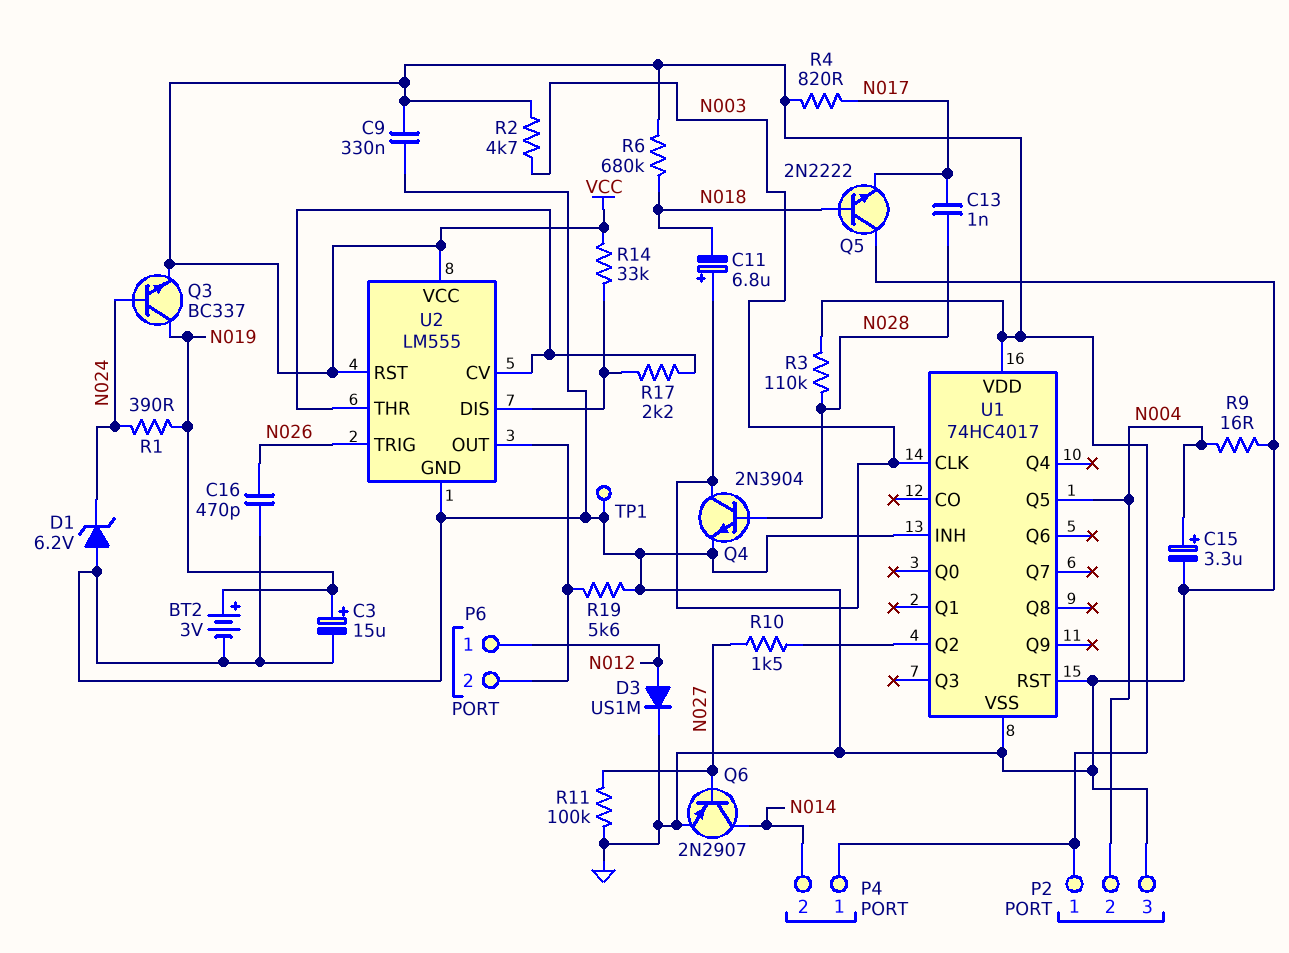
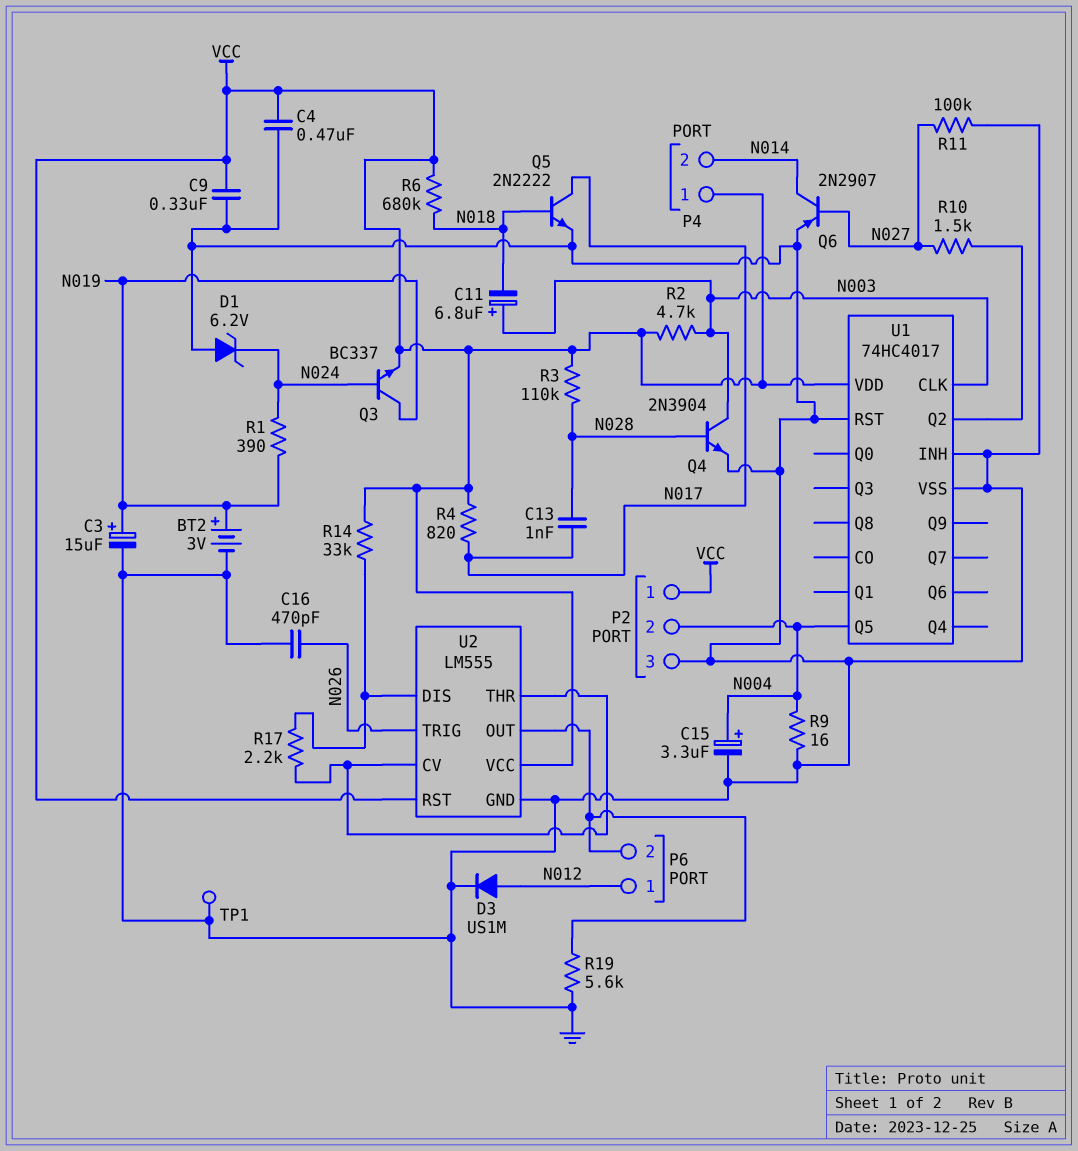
C4: none -> 470nF (GND, VCC)
Q5: NPN 2N2222 (B N018, C GND, E N017) -> NPN 2N2222 (B N018, C N017, E GND)

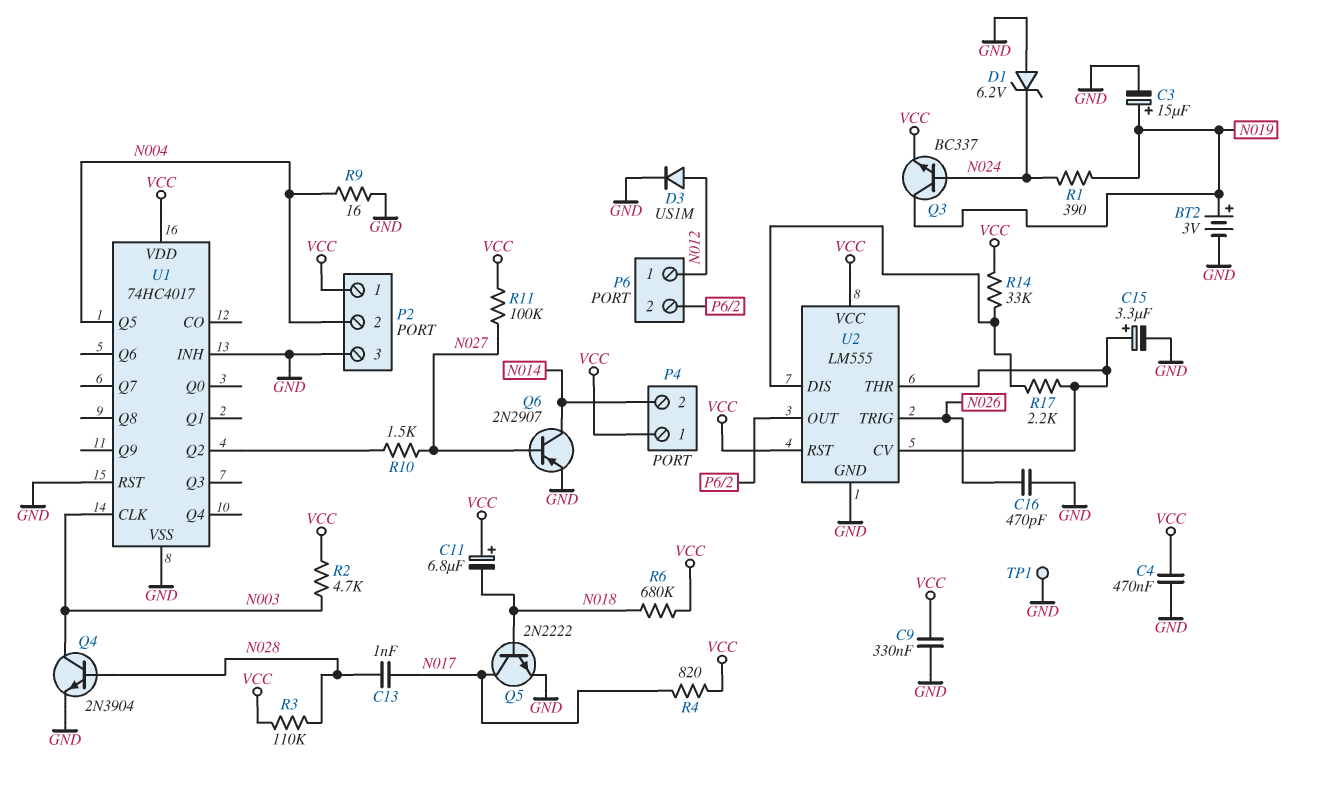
C11: 6.8uF (plus N003, minus N018) -> 6.8uF (plus VCC, minus N018)
C15: 3.3uF (plus N004, minus GND) -> 3.3uF (plus U2/CV, minus GND)
R11: 100k (GND, N027) -> 100k (N027, VCC)
R19: 5.6k (GND, P6/2) -> none

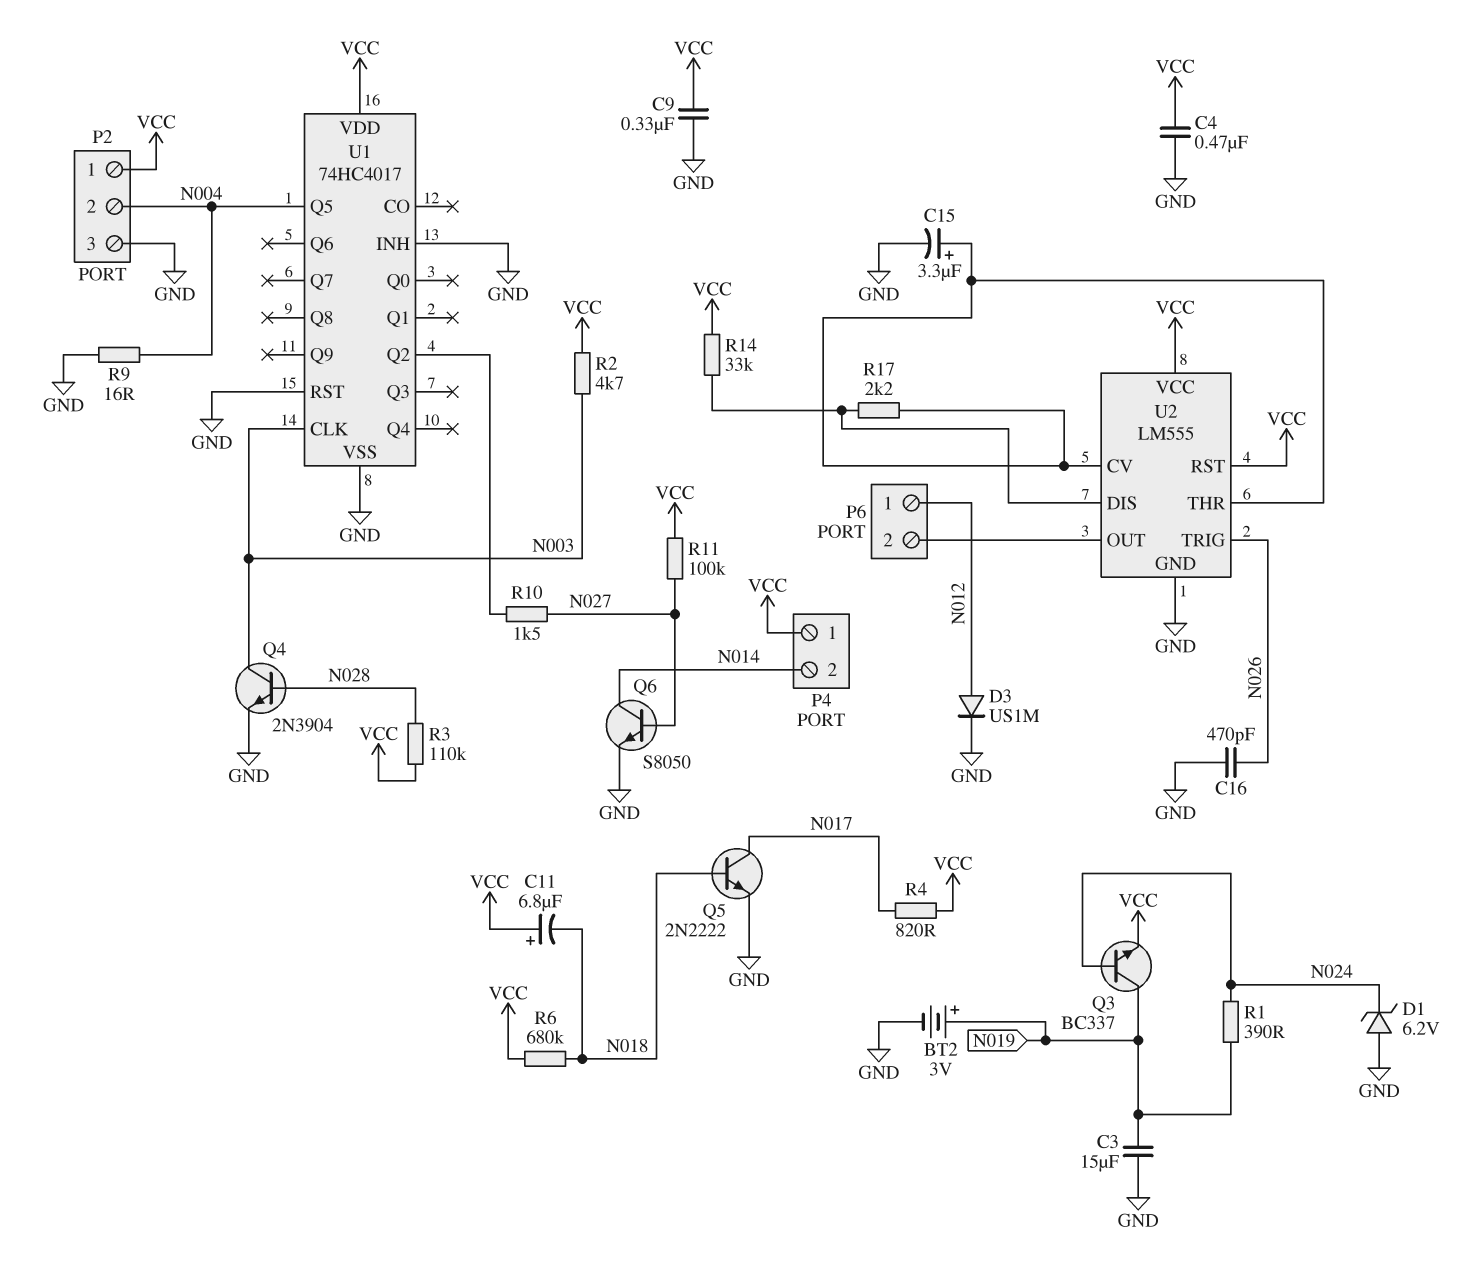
C3: 15uF (plus N019, minus GND) -> 15uF (GND, N019)
C13: 1nF (N017, N028) -> none
Q6: PNP 2N2907 (B N027, C N014, E GND) -> NPN S8050 (B N027, C N014, E GND)
TP1: test point (GND) -> none

